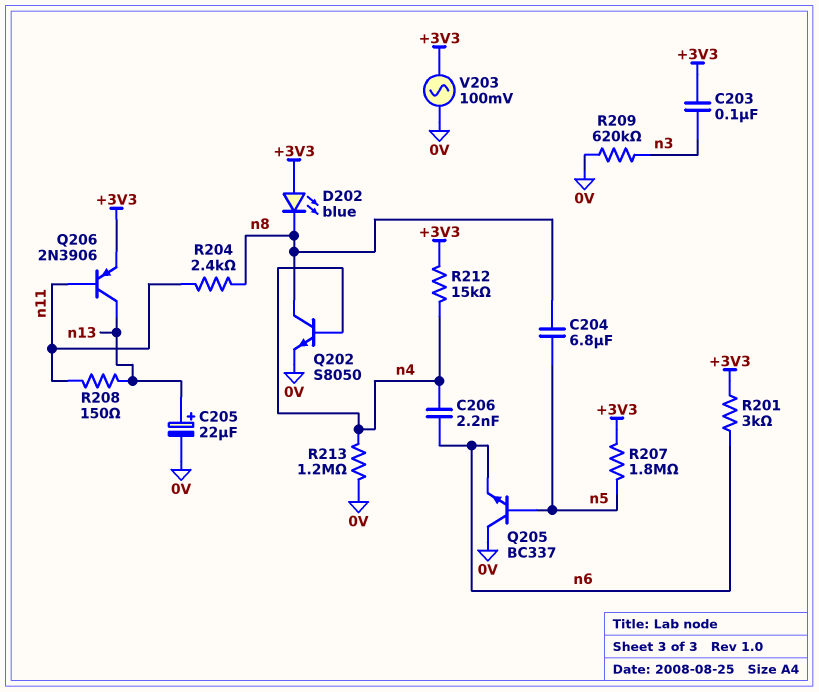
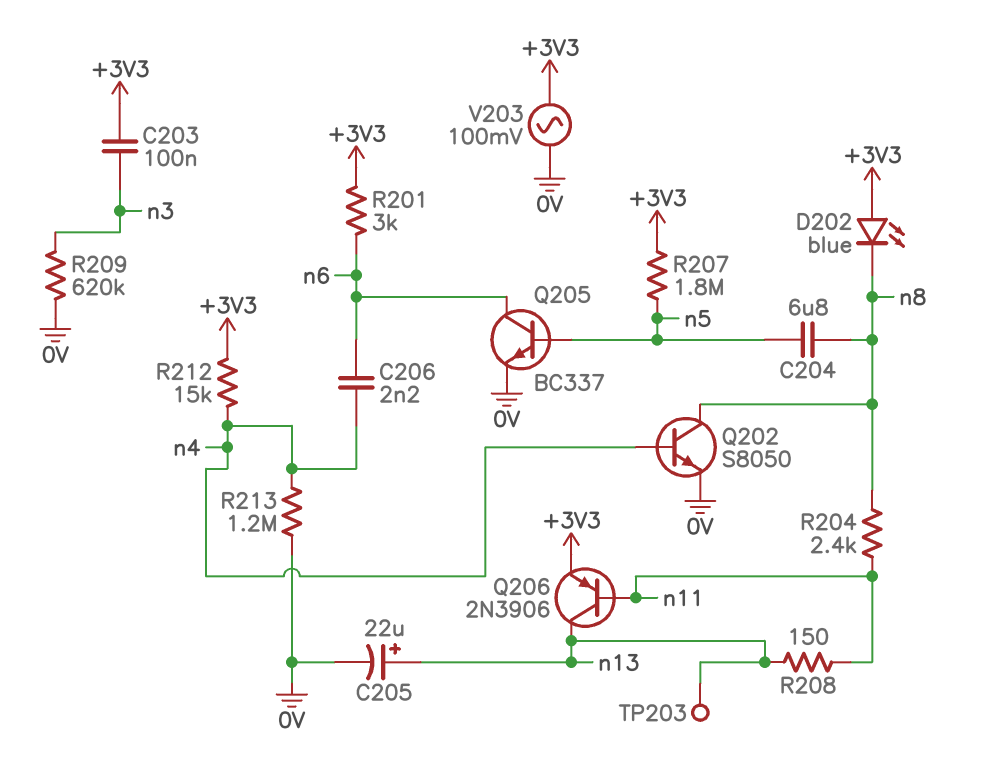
Q205: NPN BC337 (B n5, C 0V, E n6) -> NPN BC337 (B n5, C n6, E 0V)
TP203: none -> test point (n13)

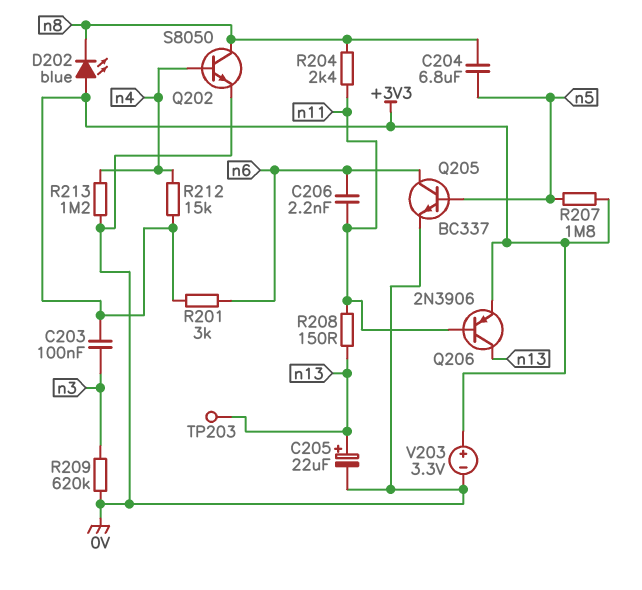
C206: 2.2nF (n4, n6) -> 2.2nF (n6, n11)
V203: AC 100mV (+3V3, 0V) -> 3.3V (plus +3V3, minus 0V)

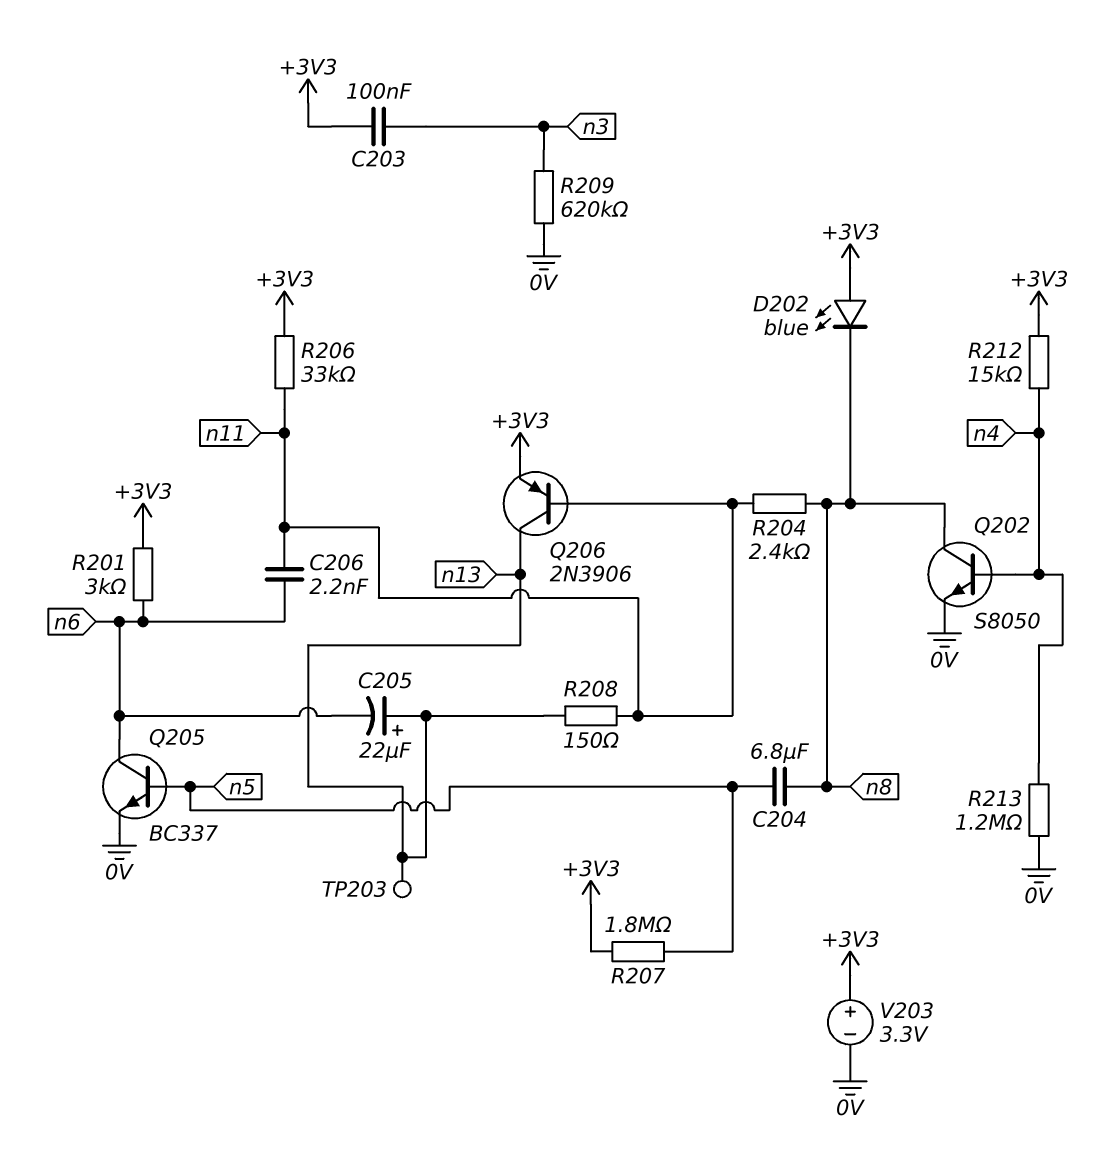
C205: 22uF (plus n13, minus 0V) -> 22uF (plus n13, minus n6)
R206: none -> 33k (+3V3, n11)

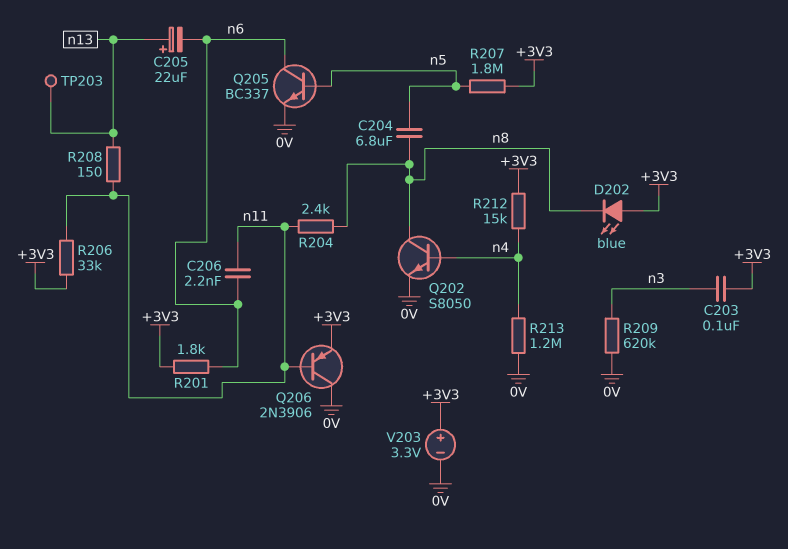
Q206: PNP 2N3906 (B n11, C n13, E +3V3) -> PNP 2N3906 (B n11, C 0V, E +3V3)
R201: 3k (+3V3, n6) -> 1.8k (+3V3, n6)

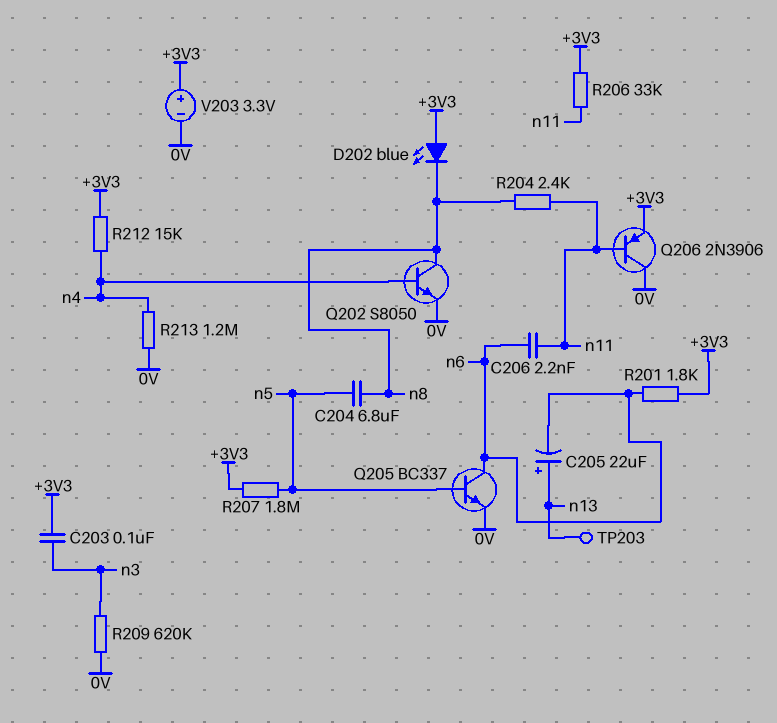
R208: 150 (n11, n13) -> none

